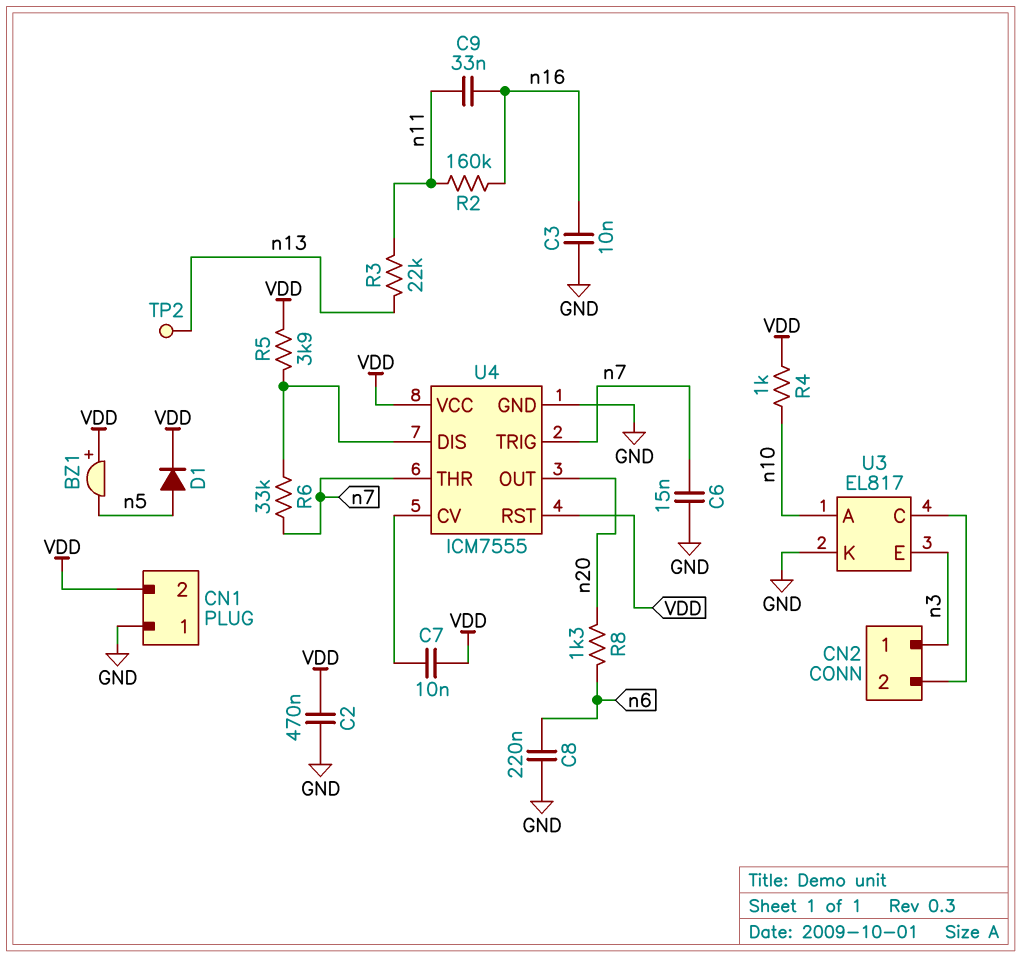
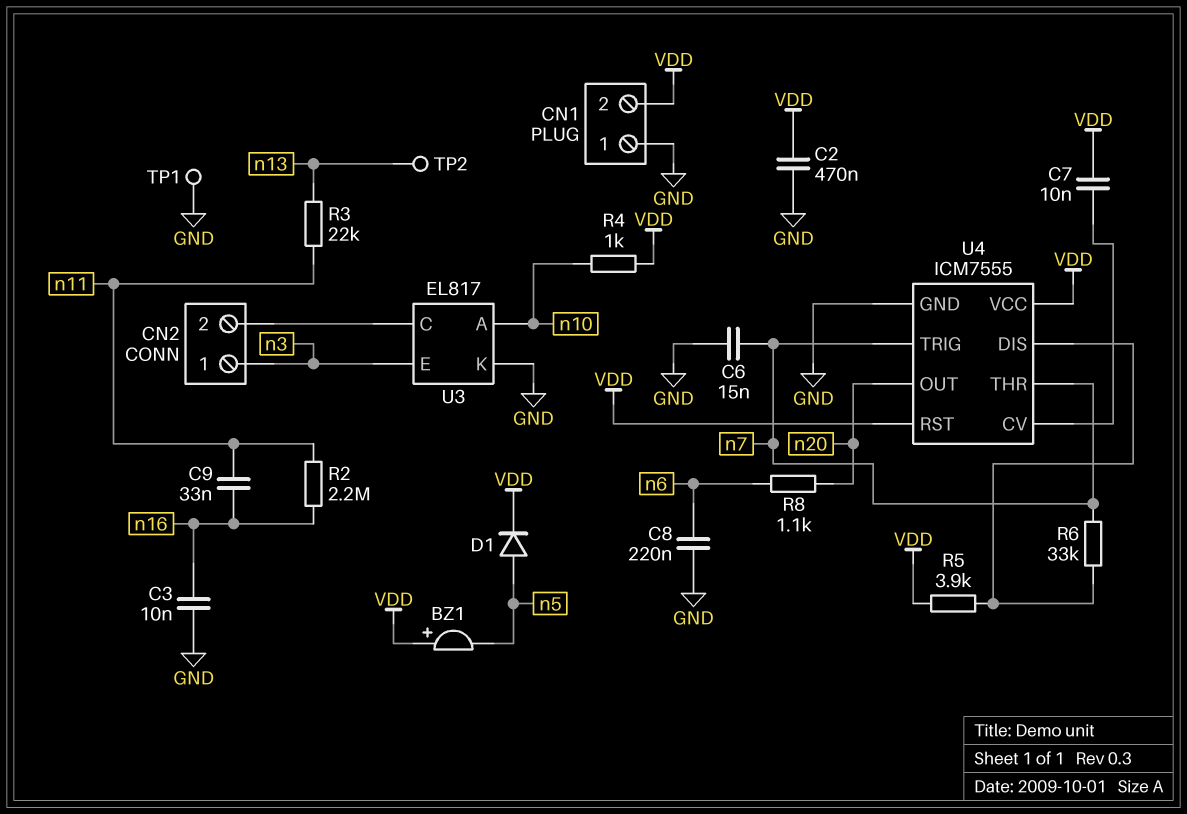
R2: 160k (n11, n16) -> 2.2M (n11, n16)
R8: 1.3k (n6, n20) -> 1.1k (n6, n20)
TP1: none -> test point (GND)

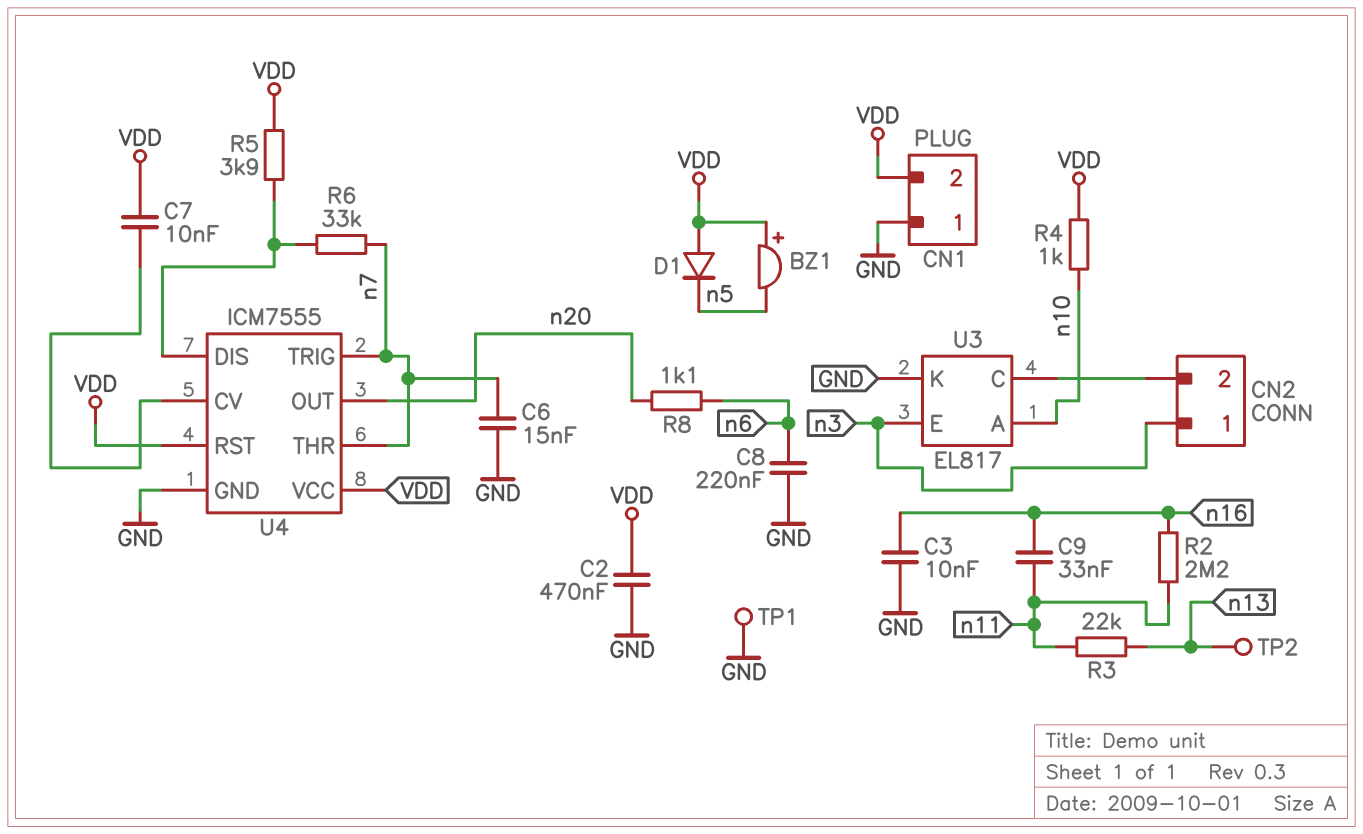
D1: diode (A n5, K VDD) -> diode (A VDD, K n5)

